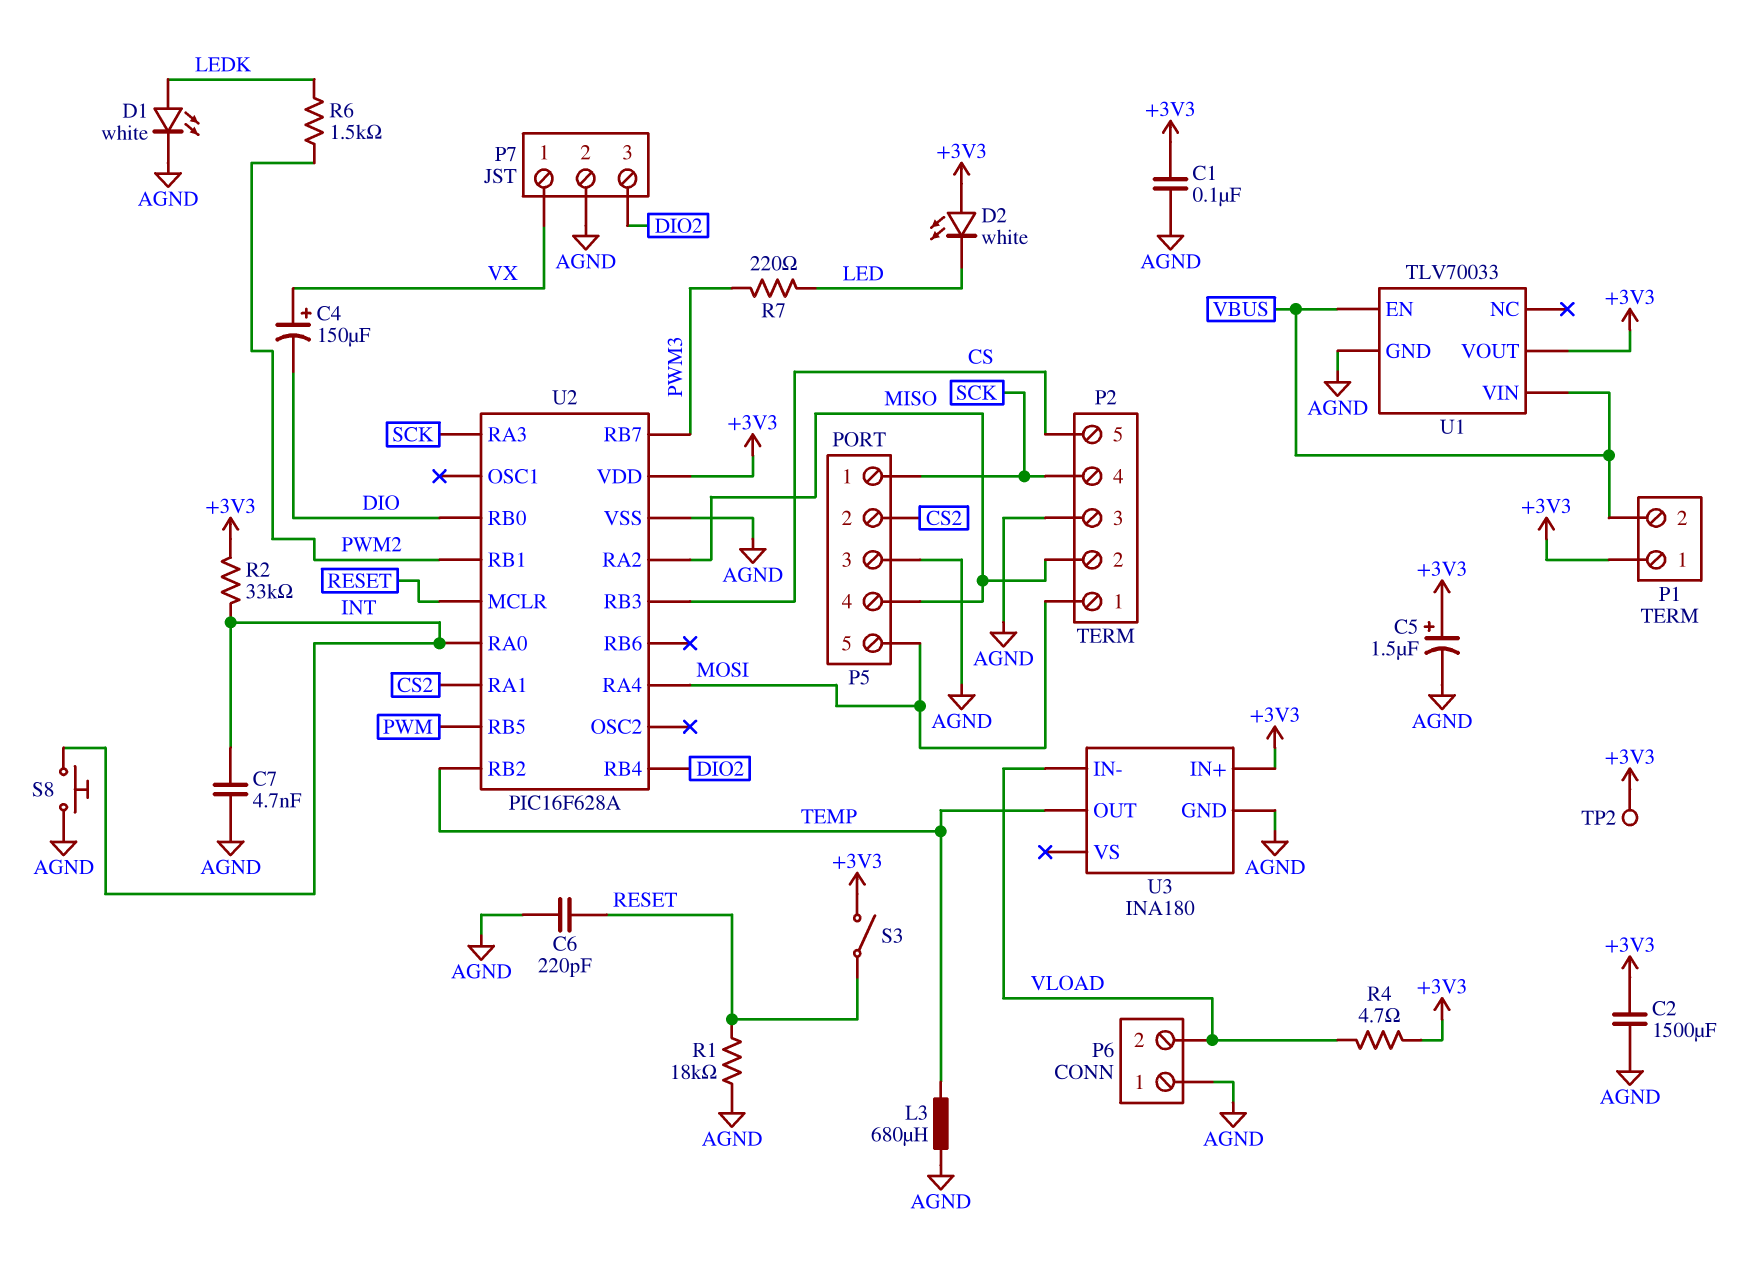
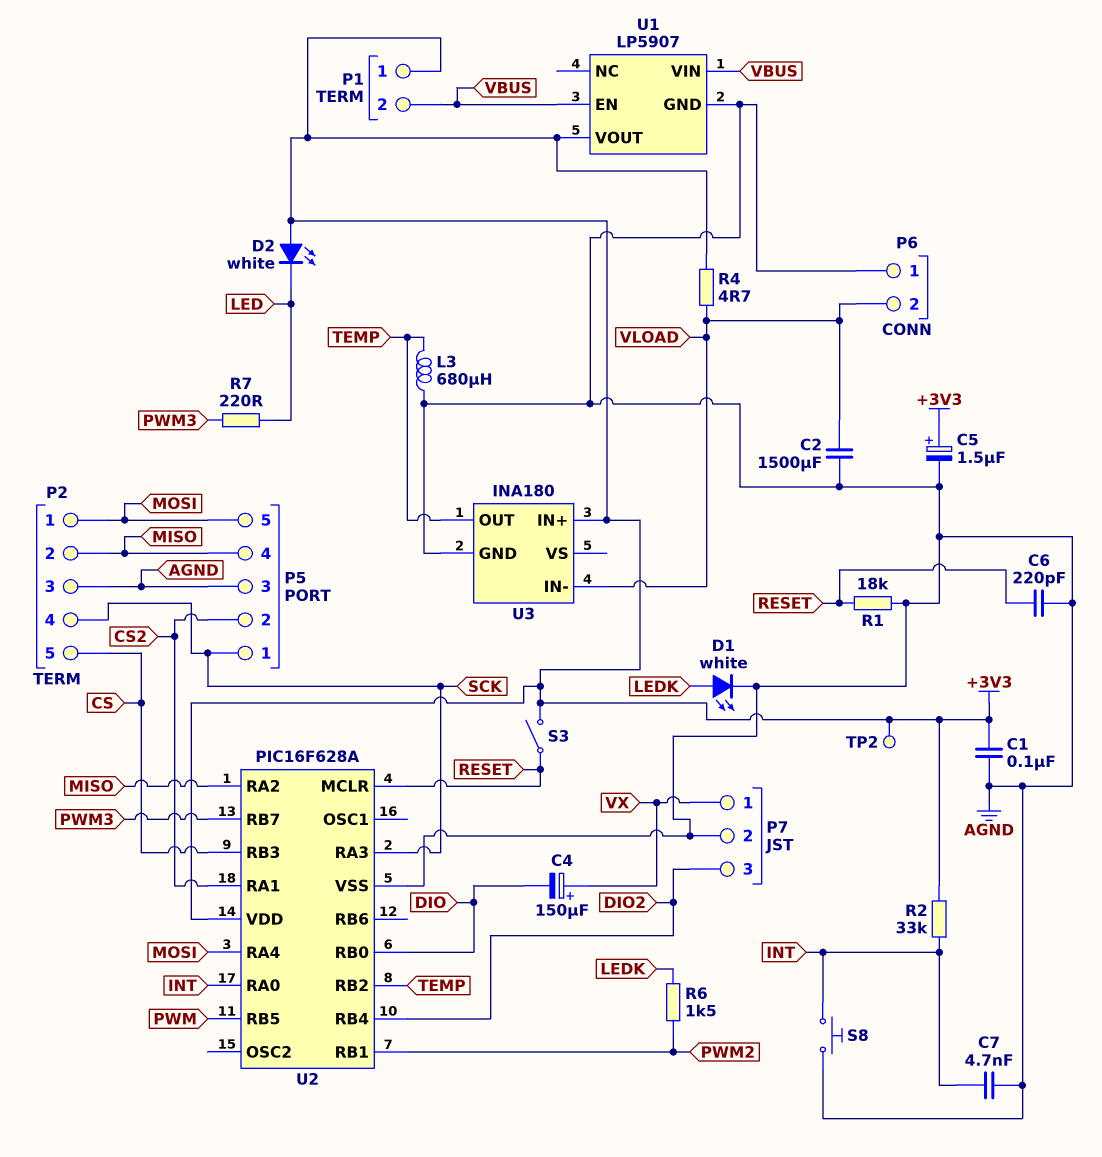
C2: 1500uF (+3V3, AGND) -> 1500uF (AGND, VLOAD)
U1: TLV70033 -> LP5907

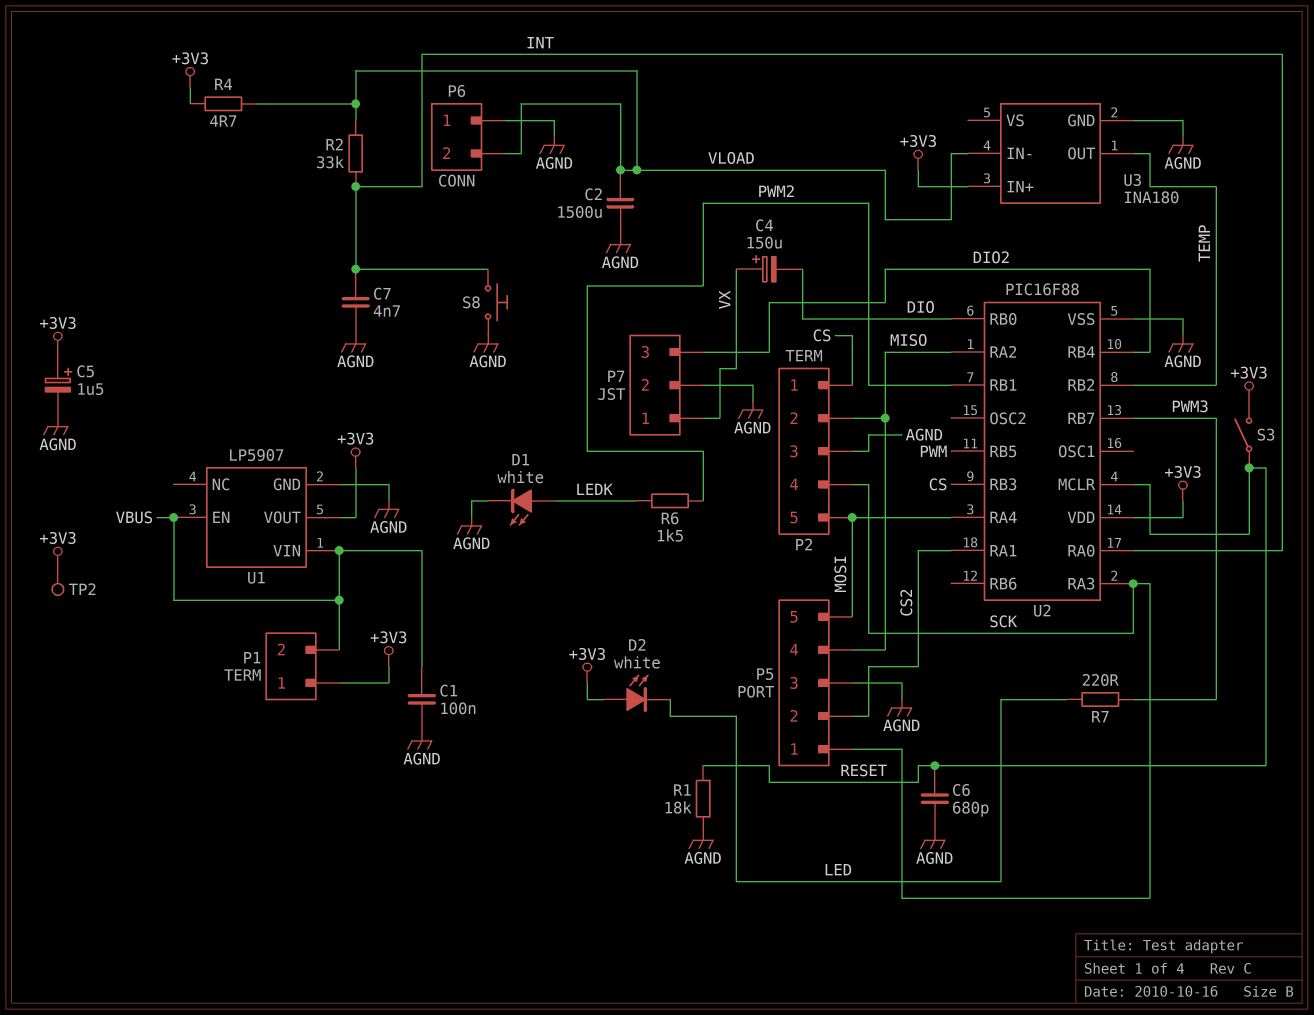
C1: 100nF (+3V3, AGND) -> 100nF (AGND, VBUS)
C6: 220pF (AGND, RESET) -> 680pF (AGND, RESET)
L3: 680uH (AGND, TEMP) -> none
P2 pin 1: MOSI -> CS
P2 pin 5: CS -> MOSI
R2: 33k (+3V3, INT) -> 33k (INT, VLOAD)
U2: PIC16F628A -> PIC16F88

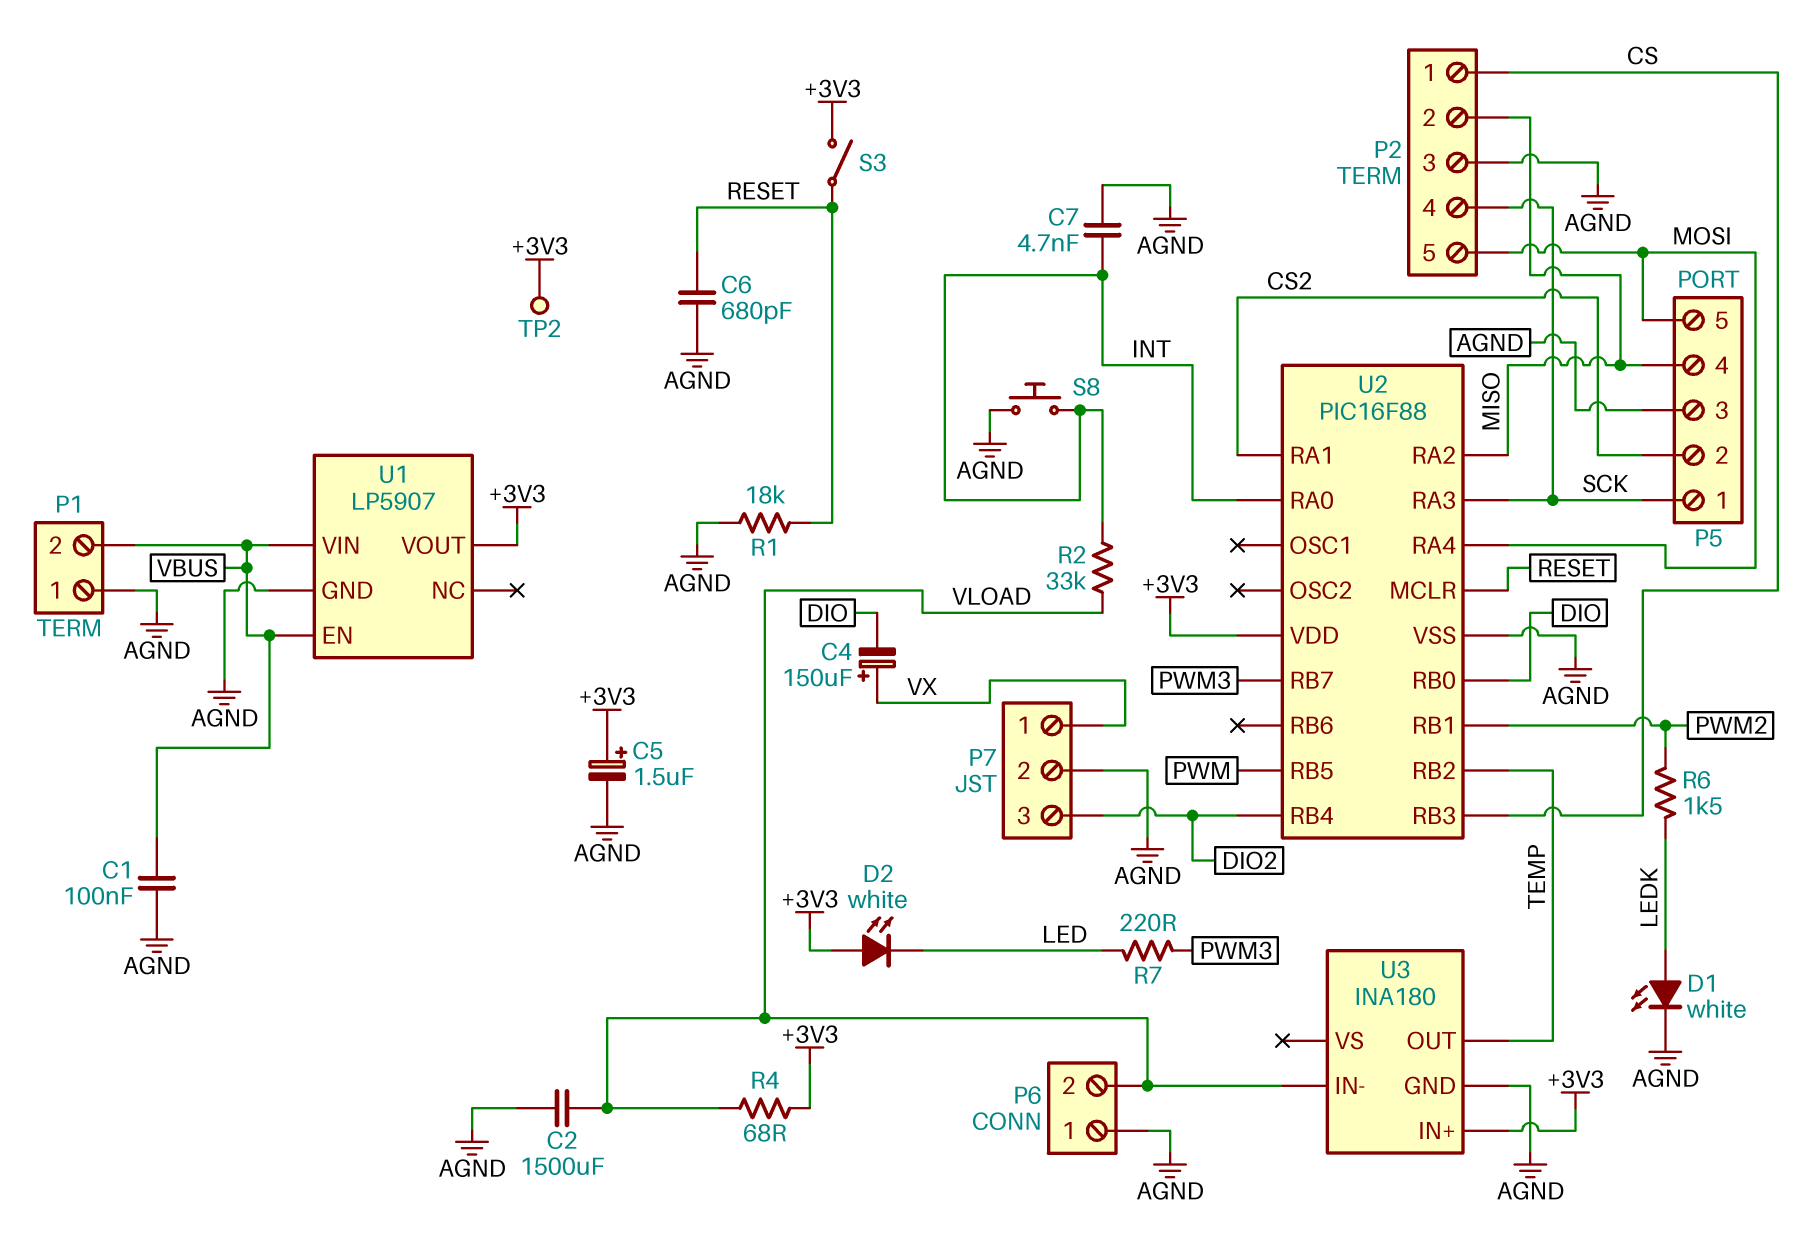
P1 pin 1: +3V3 -> AGND
R4: 4.7 (+3V3, VLOAD) -> 68 (+3V3, VLOAD)

